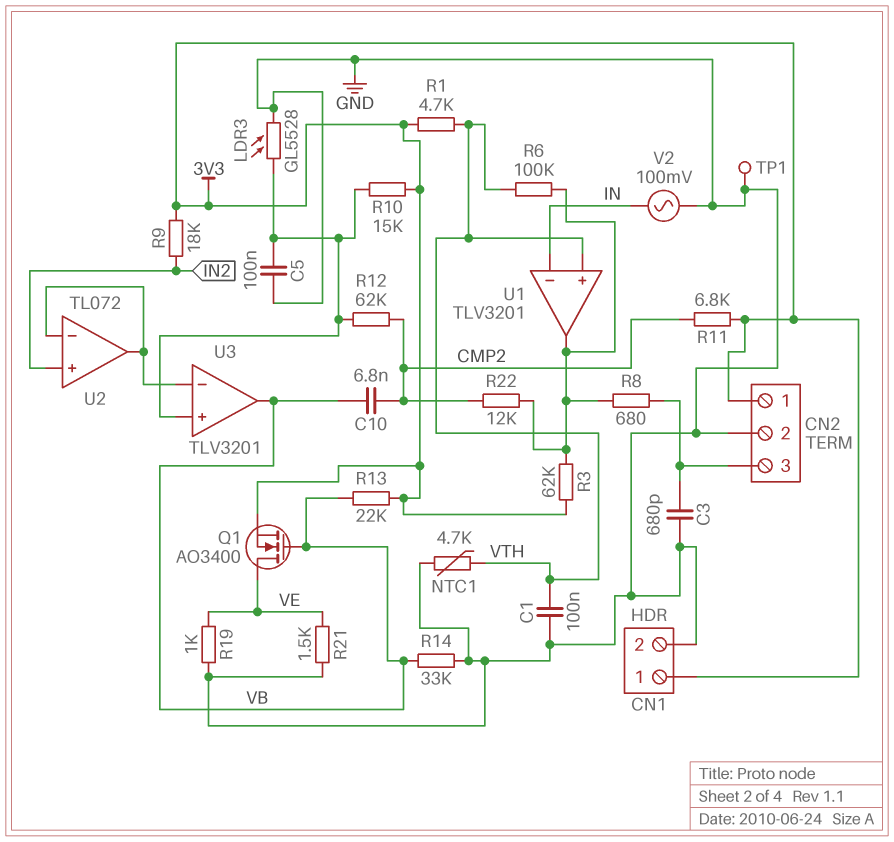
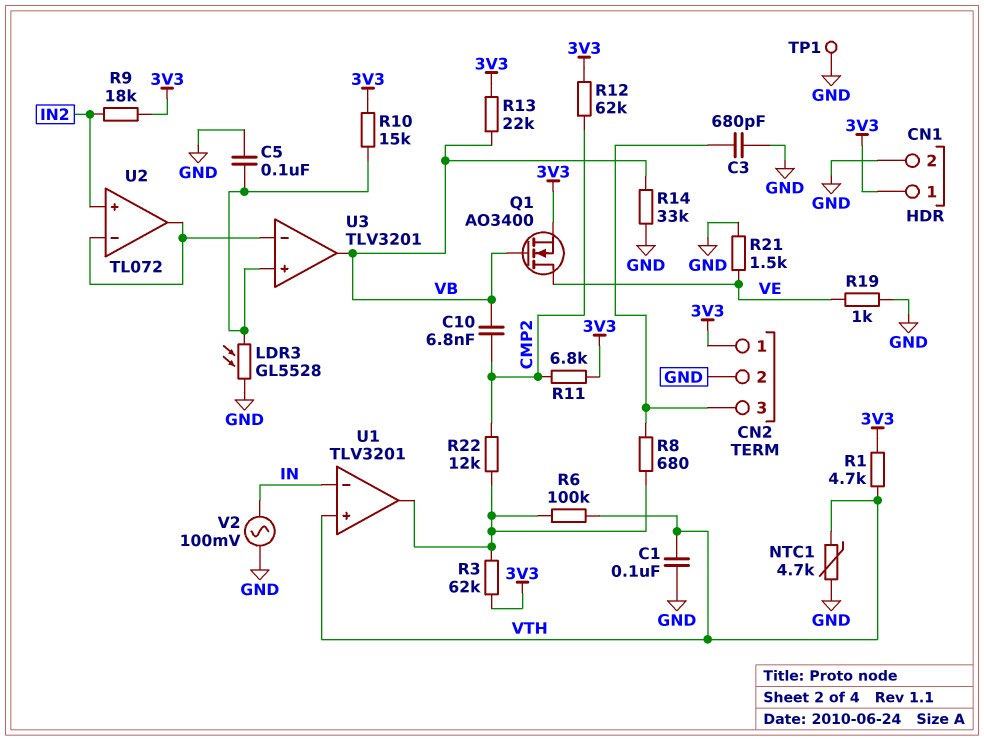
R12: 62k (CMP2, U3/in+) -> 62k (3V3, CMP2)

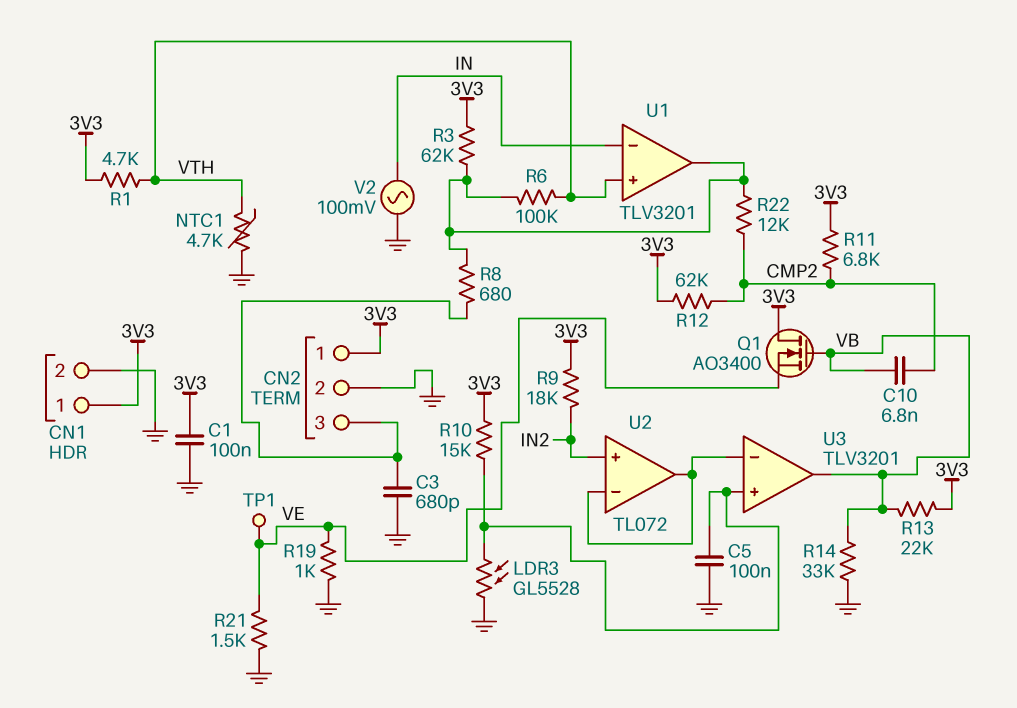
C1: 100nF (GND, VTH) -> 100nF (3V3, GND)
Q1: NMOS AO3400 (G VB, D VE, S 3V3) -> NMOS AO3400 (G VB, D 3V3, S VE)
TP1: test point (GND) -> test point (VE)

